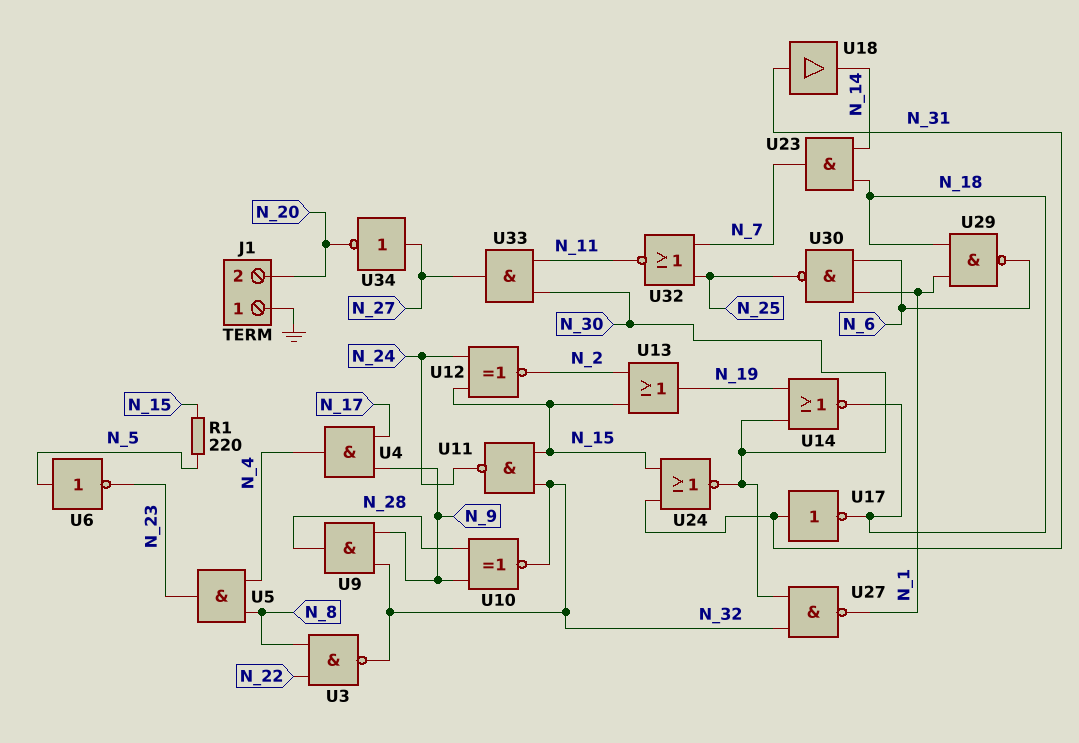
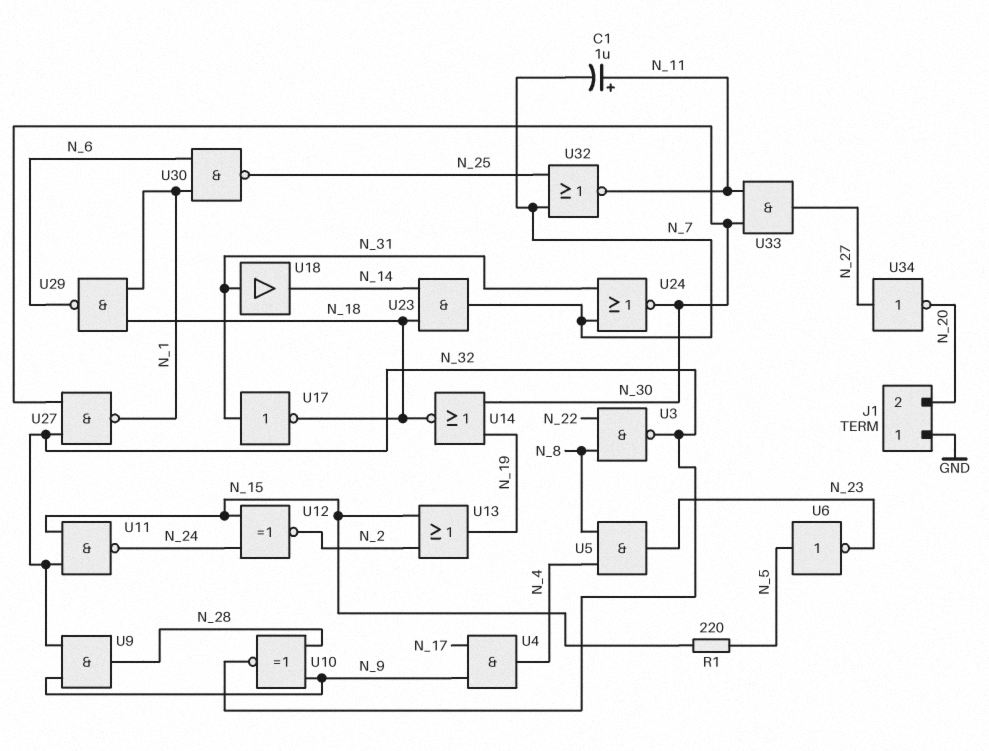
C1: none -> 1uF (plus N_11, minus N_7)
U24: NOR (in N_15, in N_31, out N_30) -> NOR (in N_7, in N_31, out N_30)

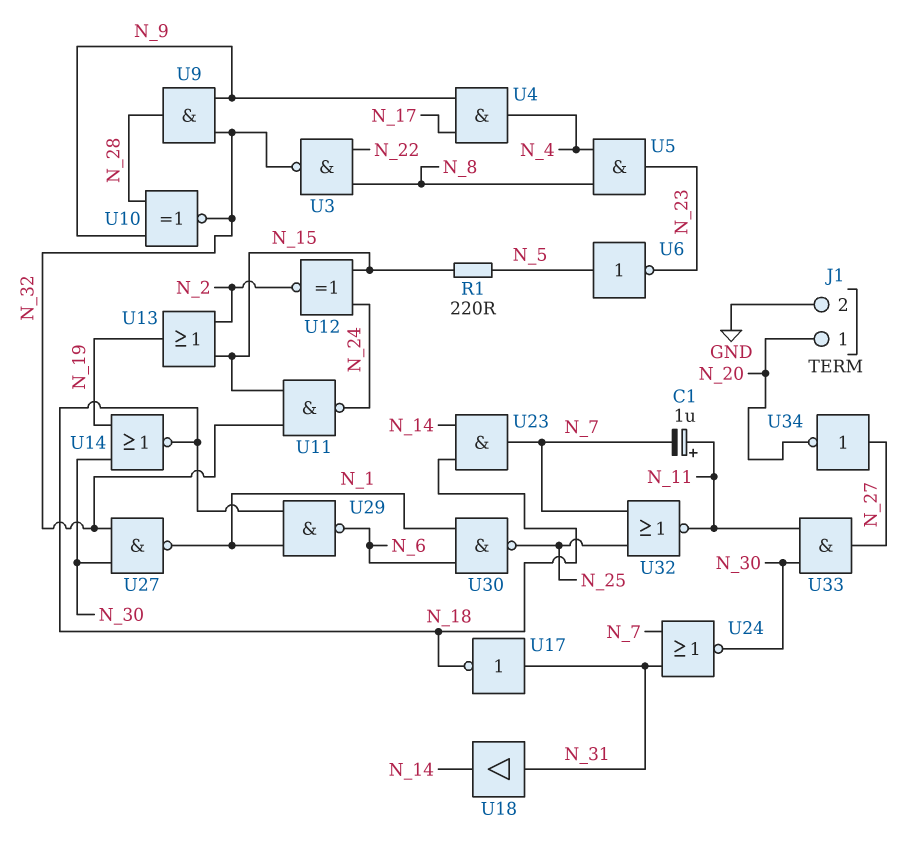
J1 pin 1: GND -> N_20
J1 pin 2: N_20 -> GND

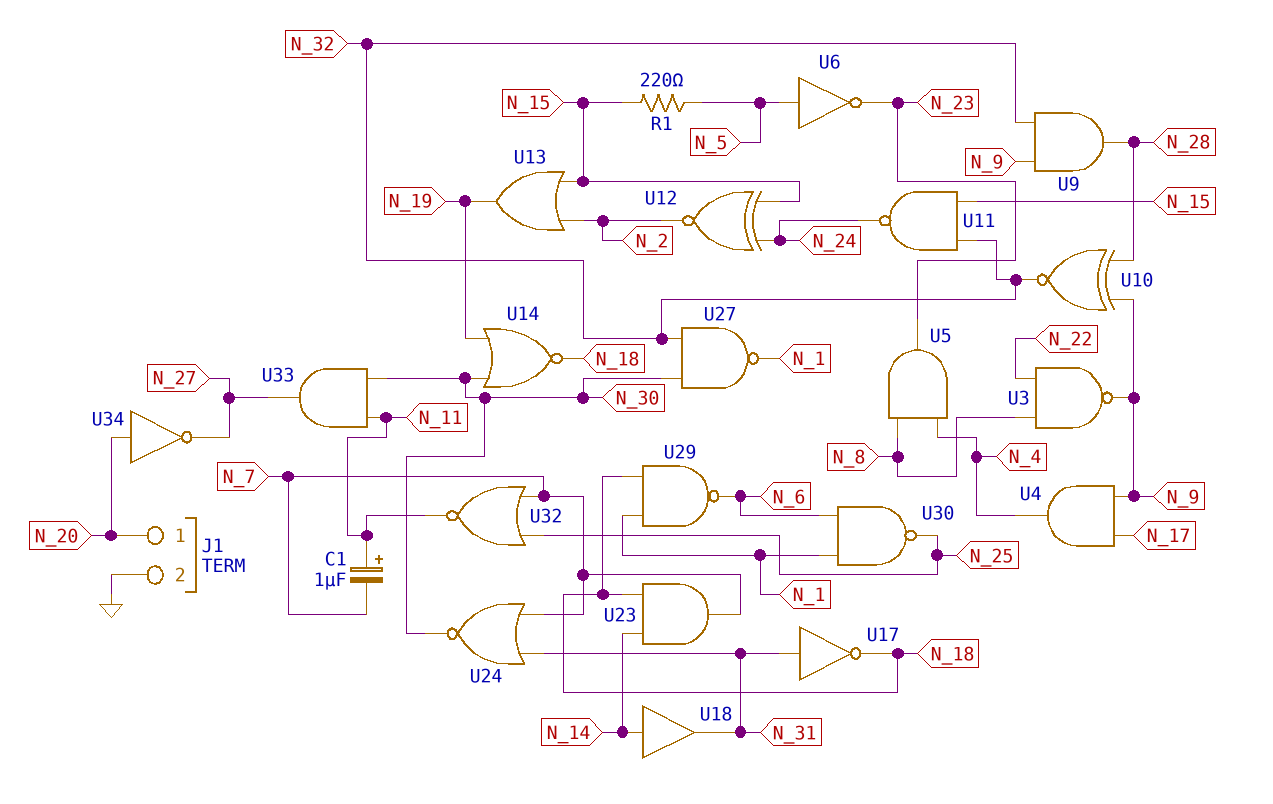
U3: NAND (in N_8, in N_22, out N_32) -> NAND (in N_8, in N_22, out N_9)
U18: buffer (in N_31, out N_14) -> buffer (in N_14, out N_31)
U34: NOT (in N_27, out N_20) -> NOT (in N_20, out N_27)

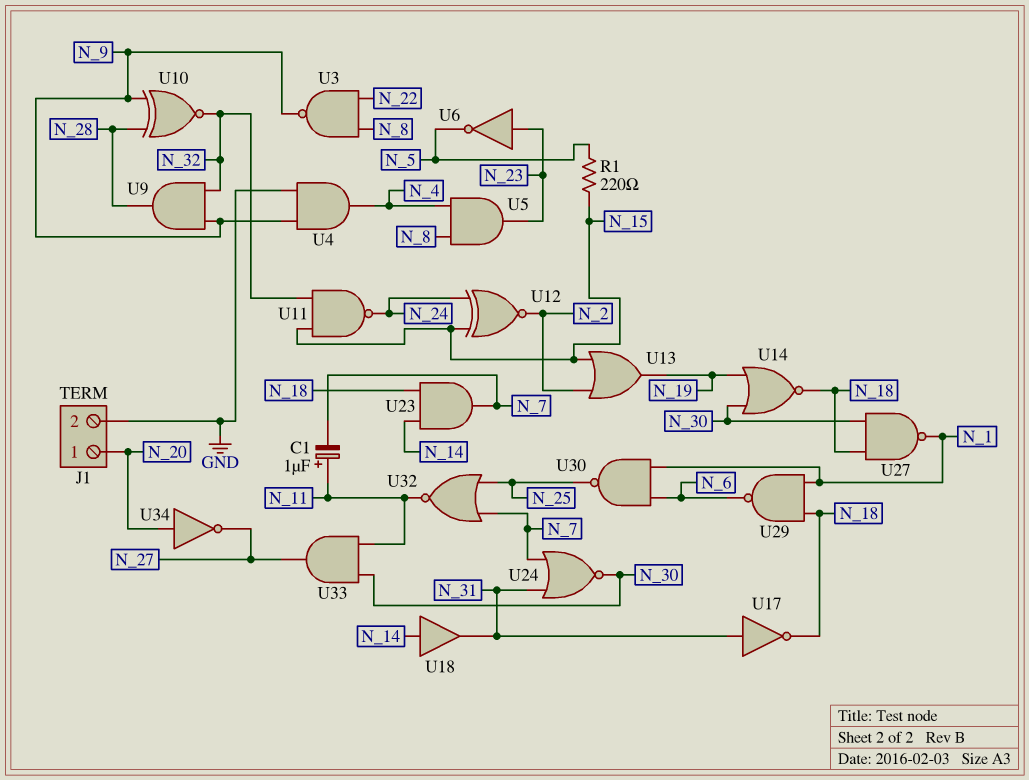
U4: AND (in N_9, in N_17, out N_4) -> AND (in GND, in N_9, out N_4)
U6: NOT (in N_5, out N_23) -> NOT (in N_23, out N_5)
U27: NAND (in N_30, in N_32, out N_1) -> NAND (in N_18, in N_30, out N_1)

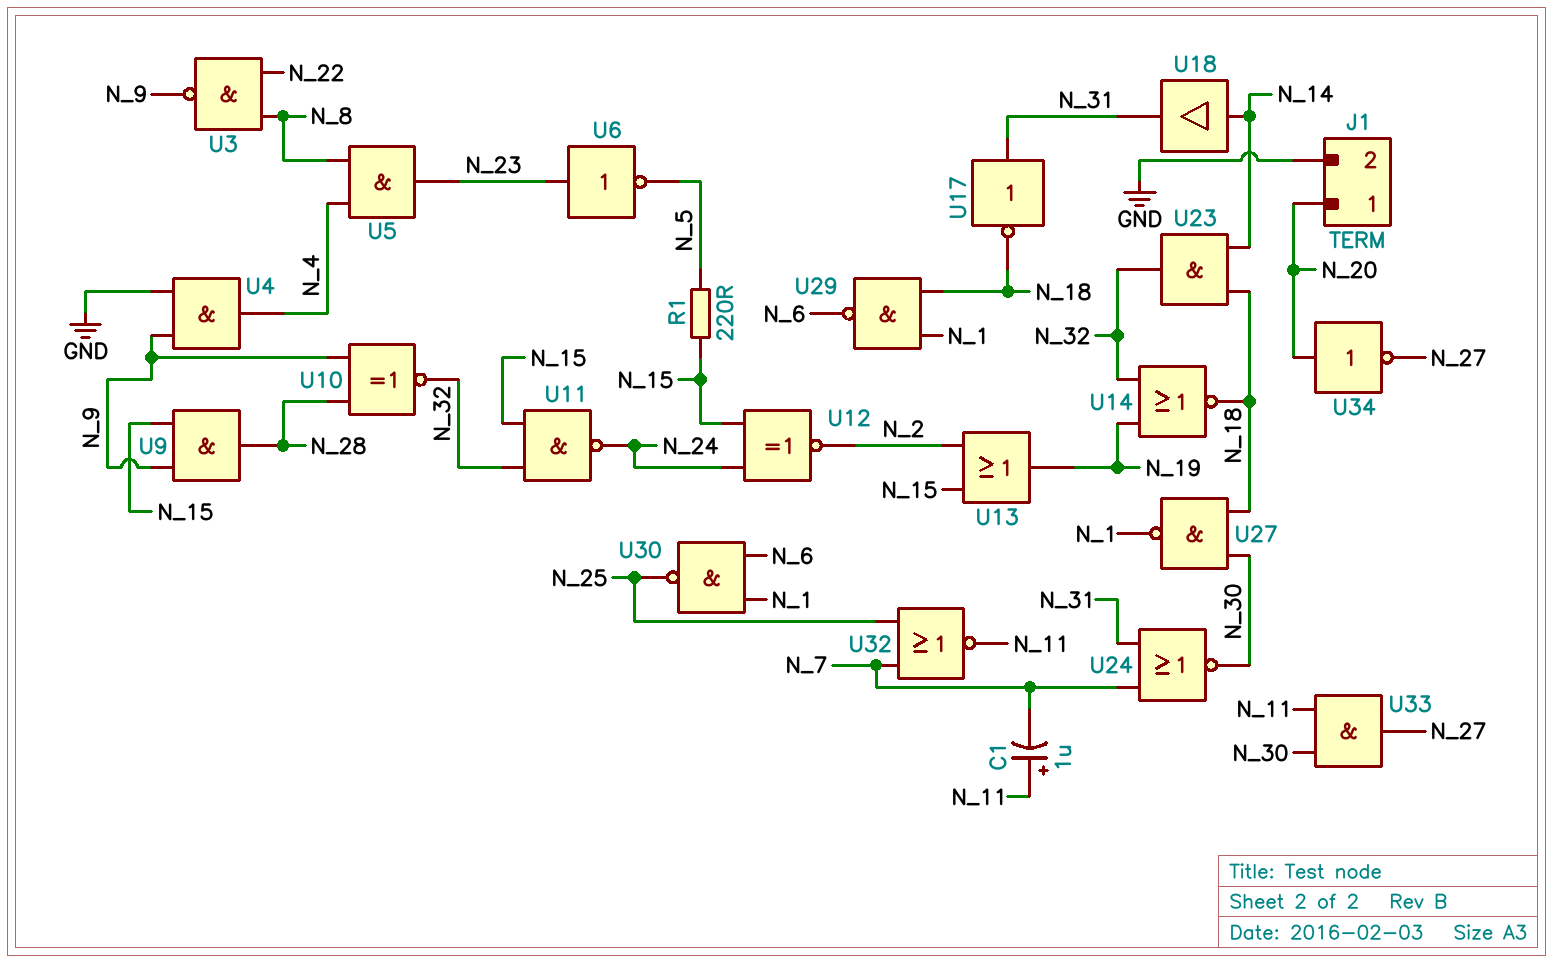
U9: AND (in N_9, in N_32, out N_28) -> AND (in N_9, in N_15, out N_28)
U14: NOR (in N_19, in N_30, out N_18) -> NOR (in N_19, in N_32, out N_18)
U23: AND (in N_14, in N_18, out N_7) -> AND (in N_14, in N_18, out N_32)

